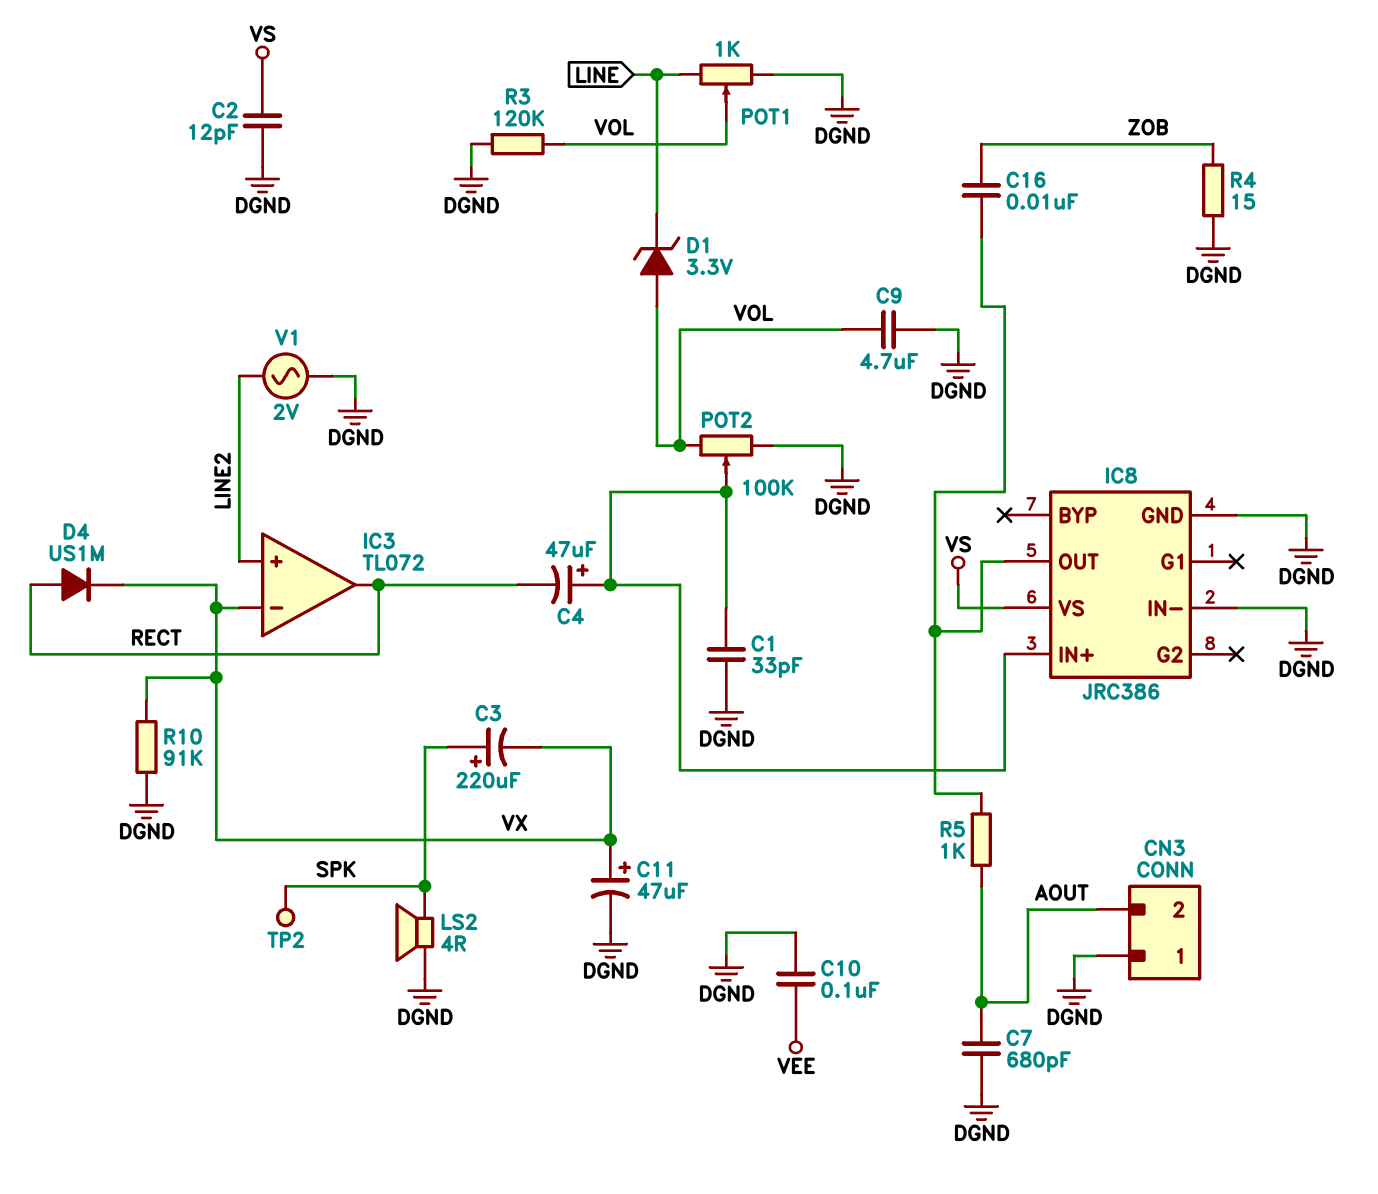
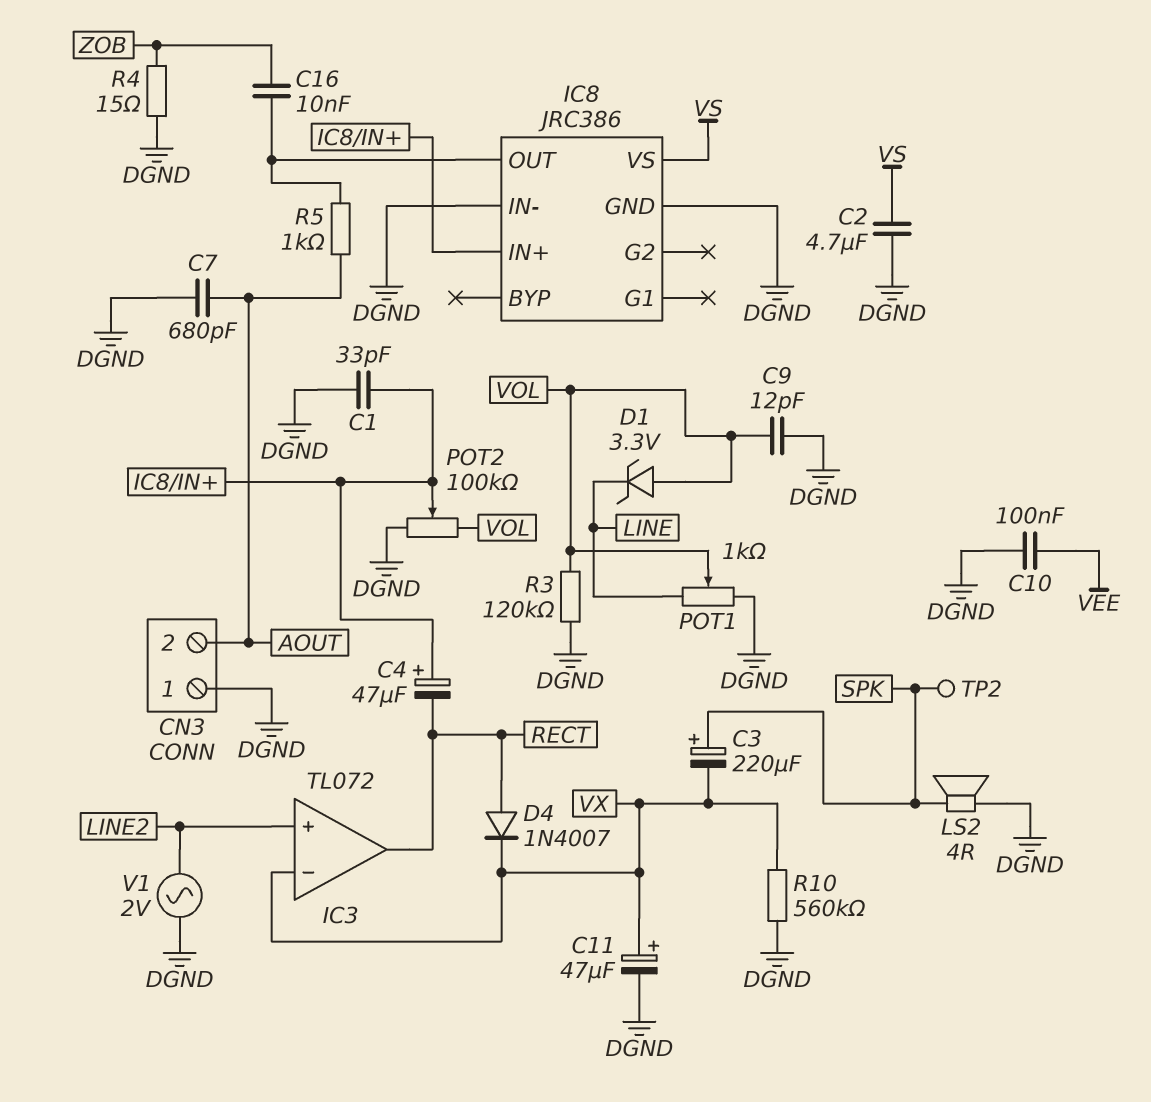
C2: 12pF (DGND, VS) -> 4.7uF (DGND, VS)
C9: 4.7uF (DGND, VOL) -> 12pF (DGND, VOL)
D4: diode US1M (A RECT, K VX) -> diode 1N4007 (A RECT, K VX)
R10: 91k (DGND, VX) -> 560k (DGND, VX)

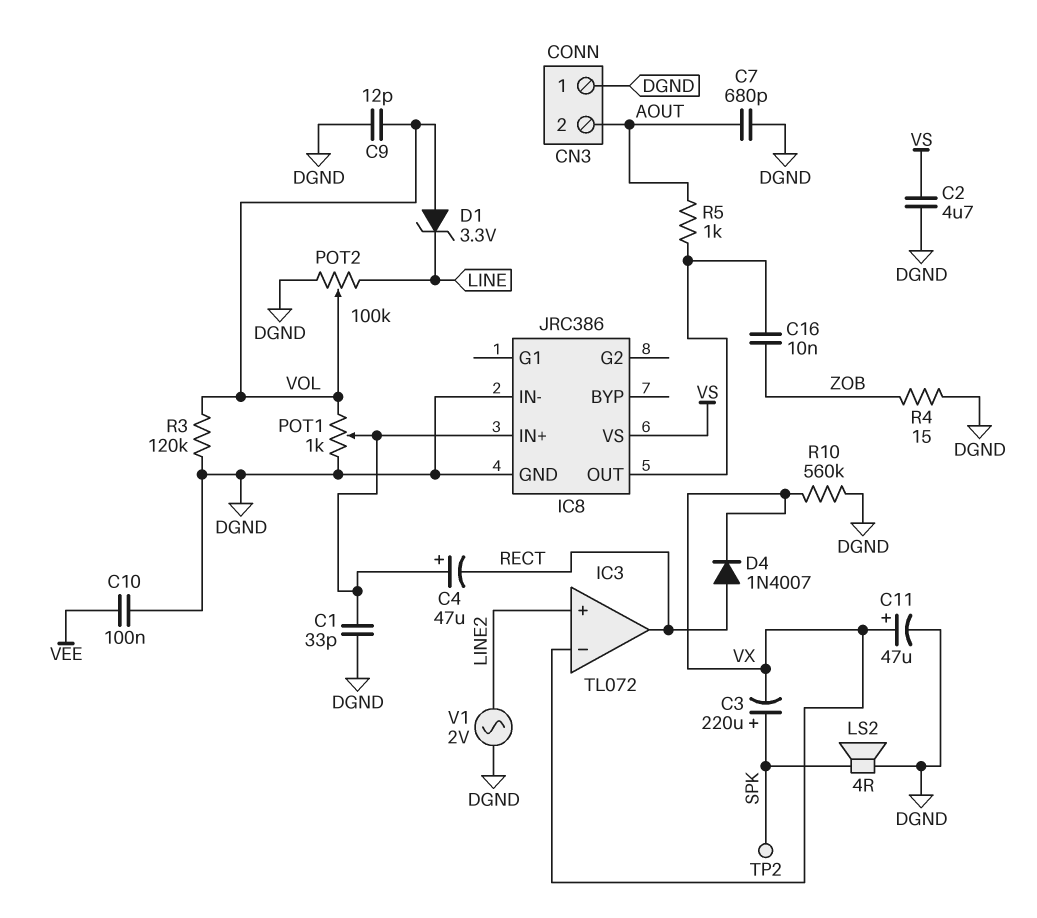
POT1: 1k (DGND, LINE, wiper VOL) -> 1k (DGND, VOL, wiper IC8/IN+)
POT2: 100k (DGND, VOL, wiper IC8/IN+) -> 100k (DGND, LINE, wiper VOL)

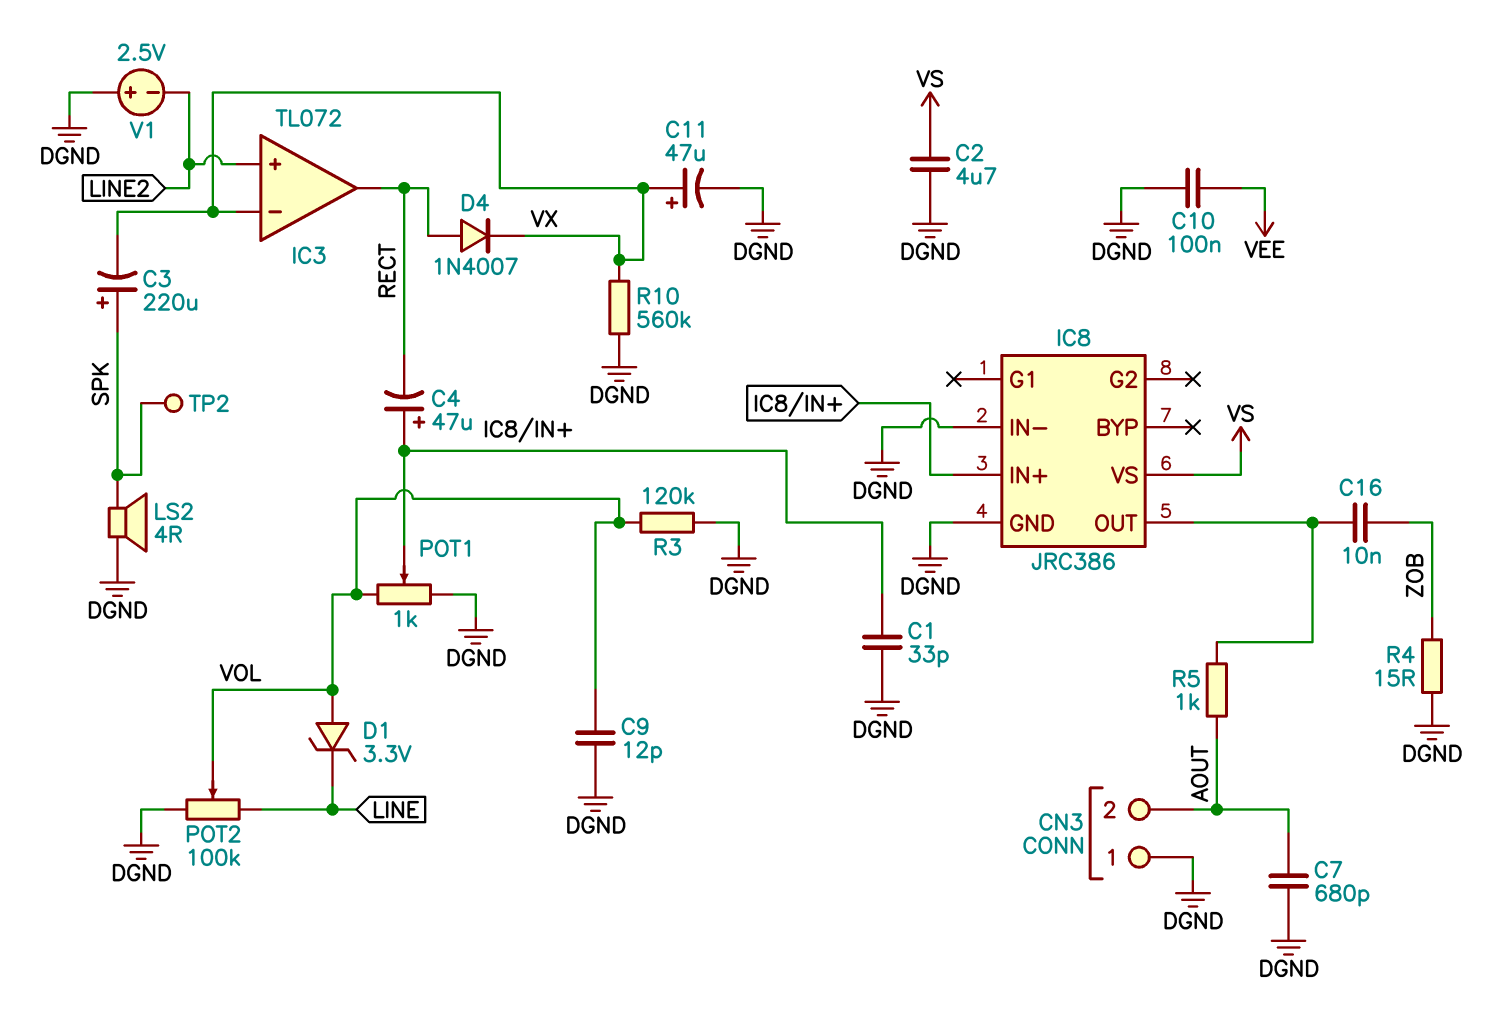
V1: AC 2V (DGND, LINE2) -> 2.5V (plus DGND, minus LINE2)

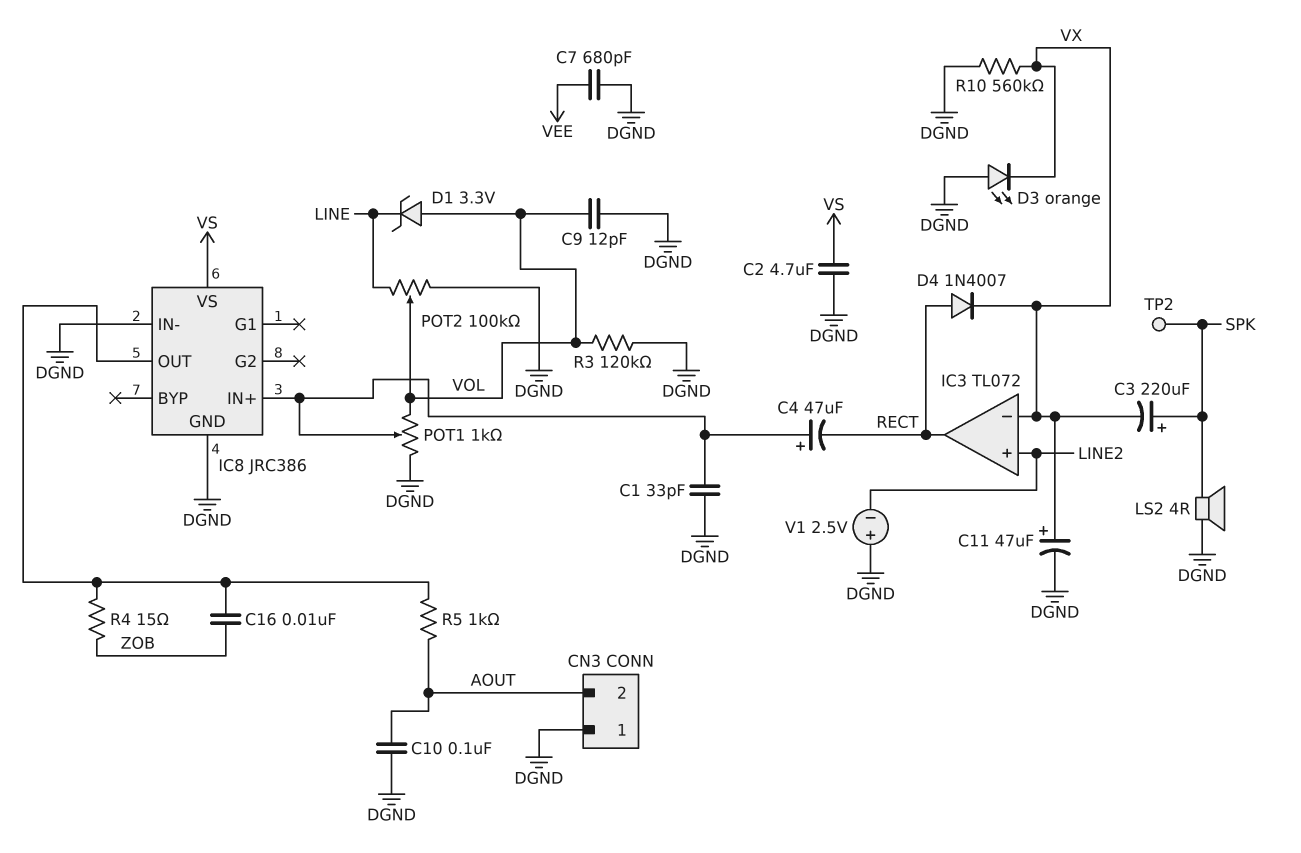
C7: 680pF (AOUT, DGND) -> 680pF (DGND, VEE)
C10: 100nF (DGND, VEE) -> 100nF (AOUT, DGND)
D3: none -> LED orange (A DGND, K VX)
R4: 15 (DGND, ZOB) -> 15 (IC8/OUT, ZOB)

